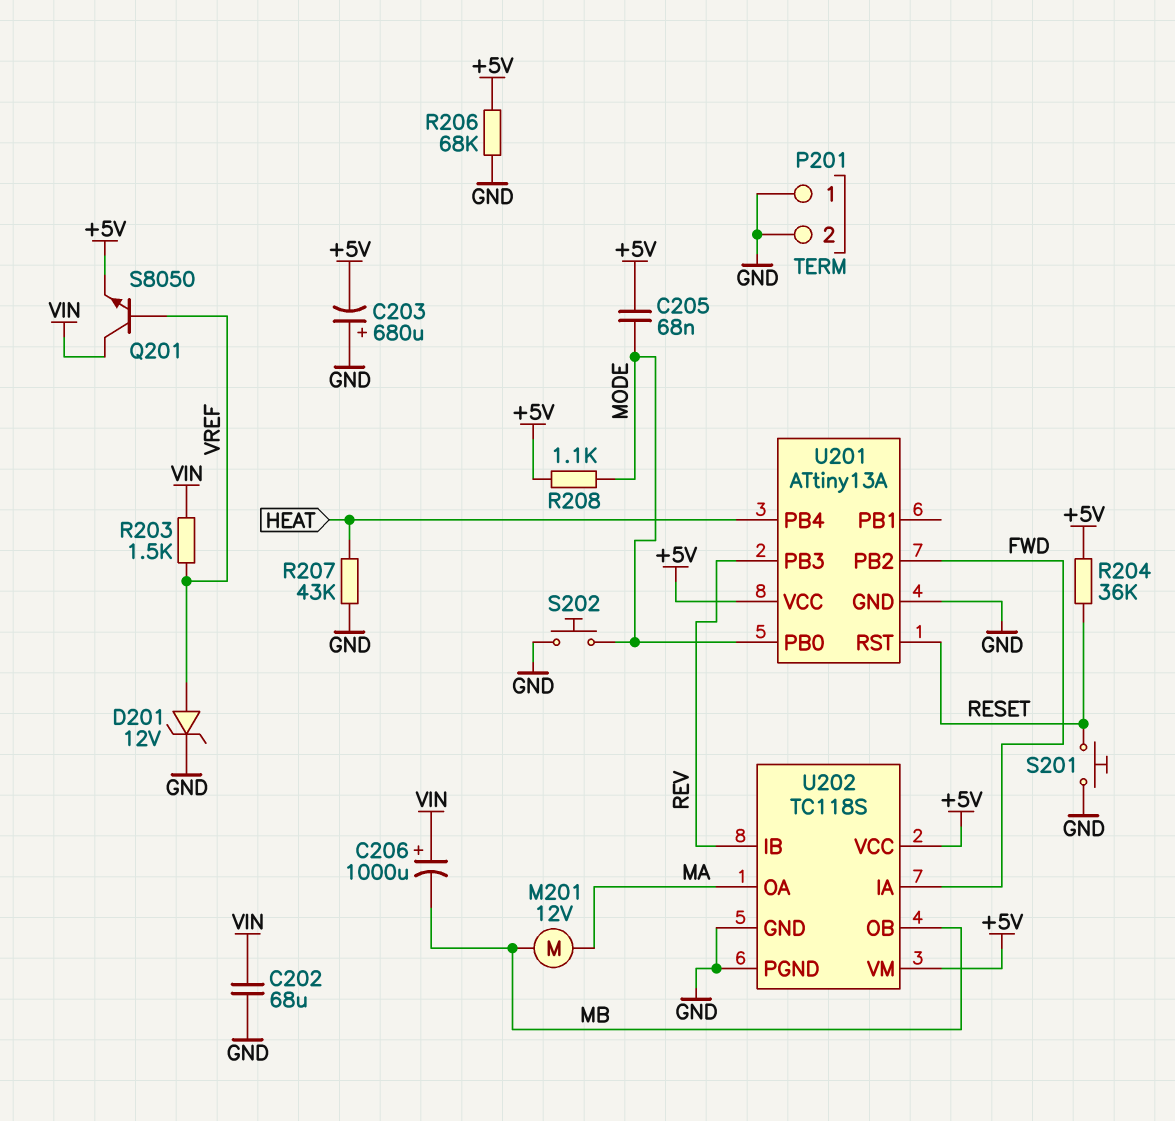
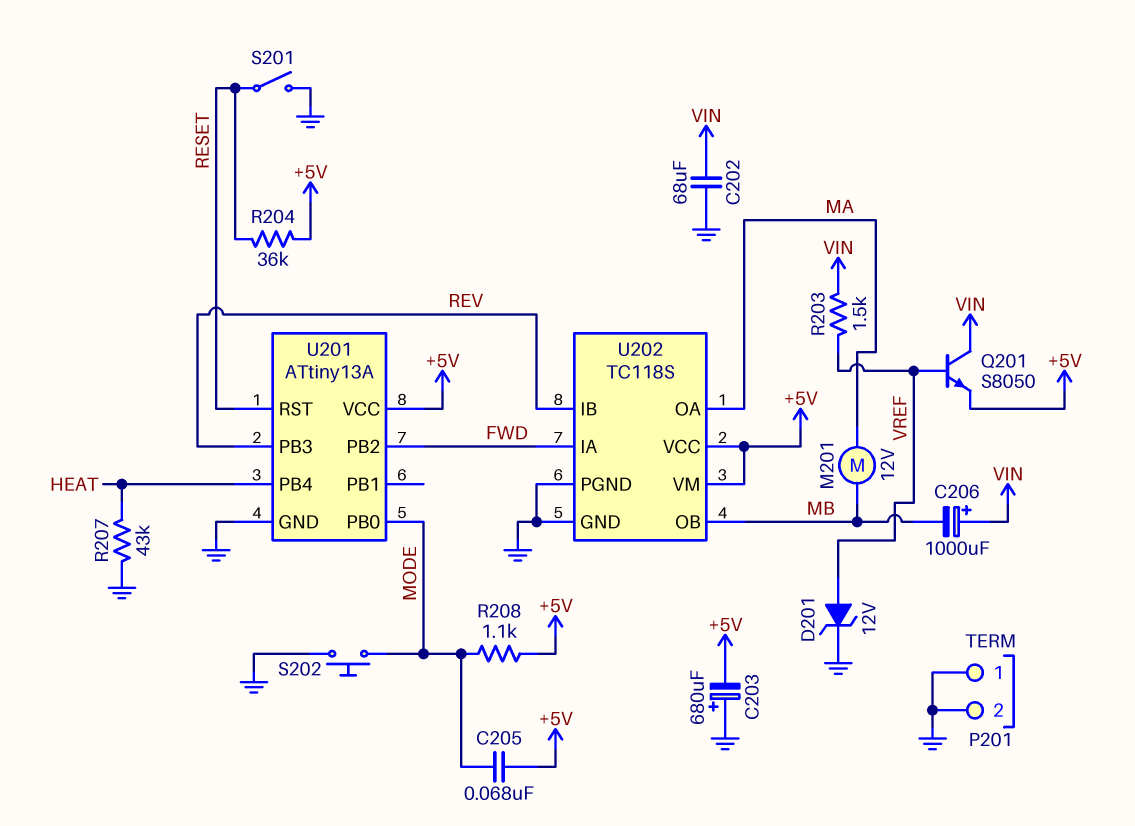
R206: 68k (+5V, GND) -> none
S201: button (GND, RESET) -> switch (GND, RESET)

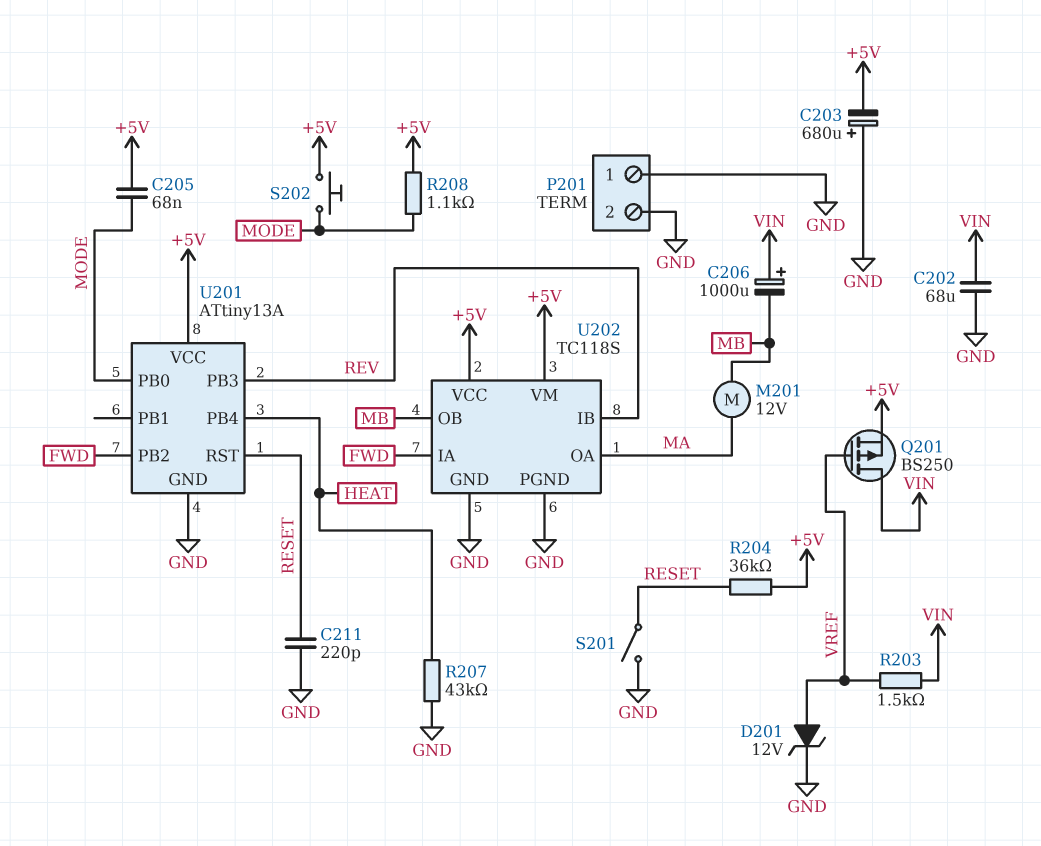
C211: none -> 220pF (GND, RESET)
Q201: NPN S8050 (B VREF, C VIN, E +5V) -> PMOS BS250 (G VREF, D VIN, S +5V)
S202: button (GND, MODE) -> button (+5V, MODE)

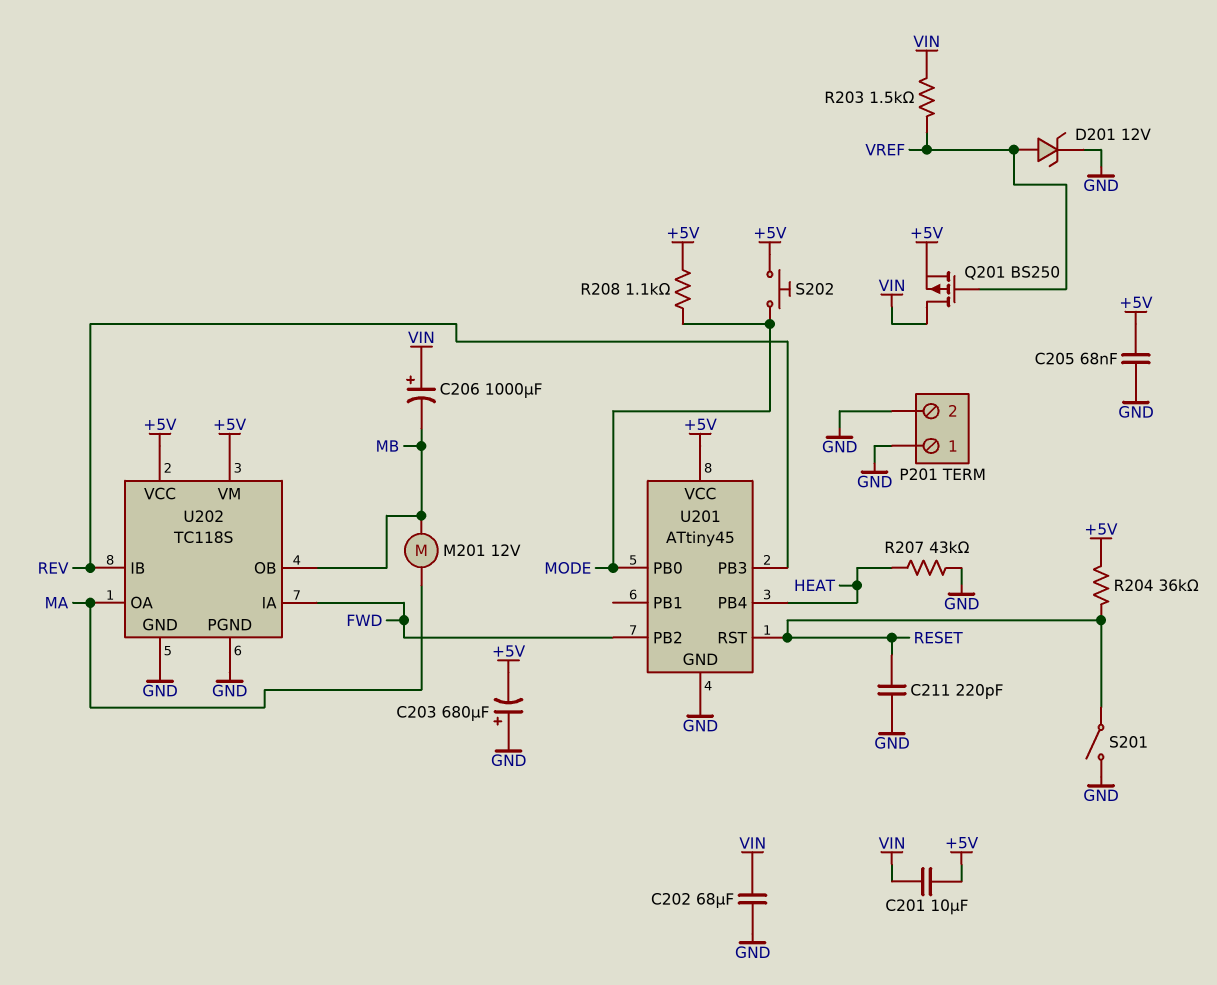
C201: none -> 10uF (+5V, VIN)
C205: 68nF (+5V, MODE) -> 68nF (+5V, GND)
U201: ATtiny13A -> ATtiny45

